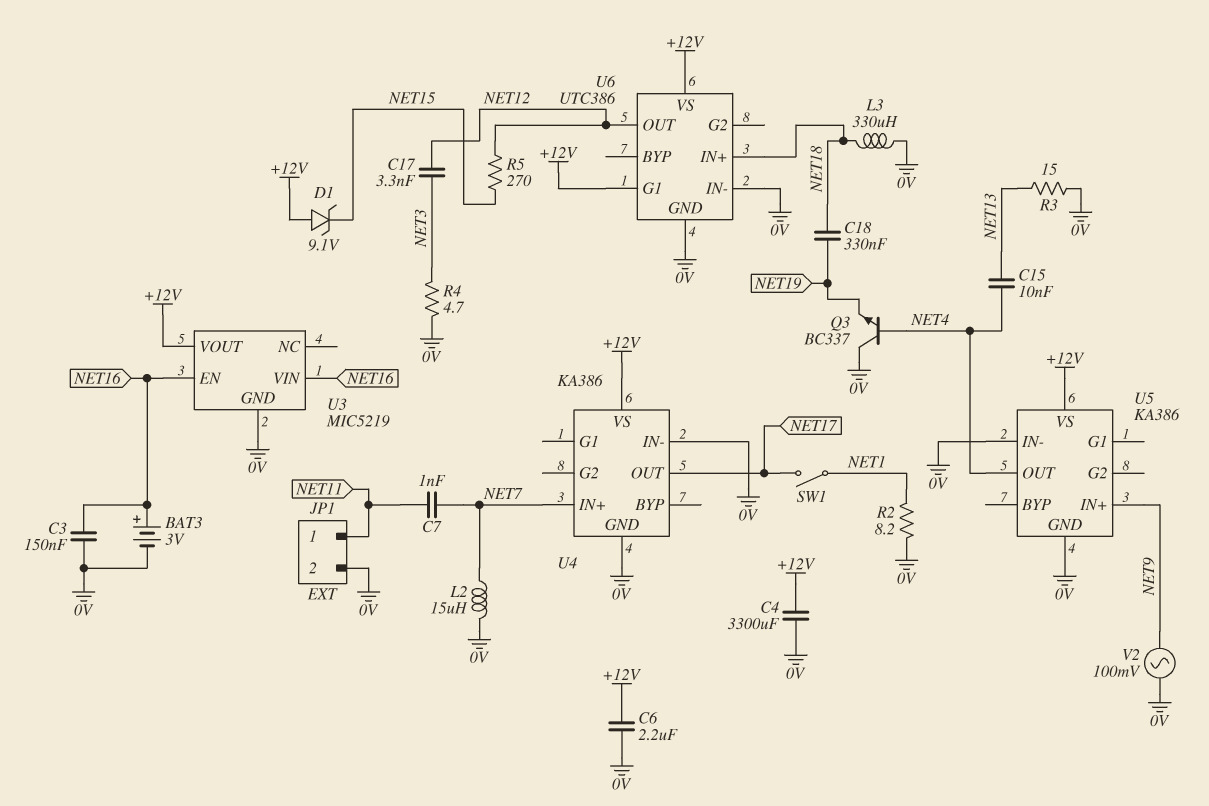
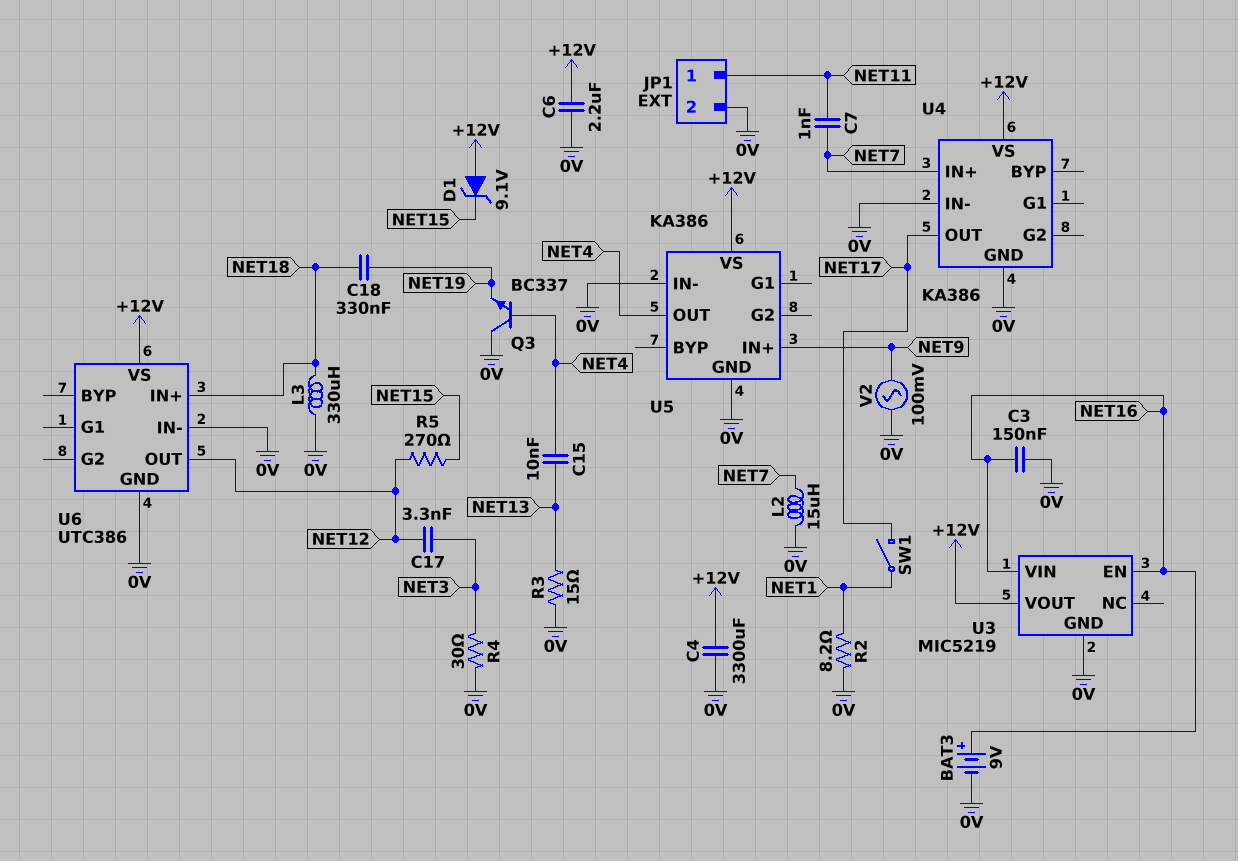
BAT3: 3V (plus NET16, minus 0V) -> 9V (plus NET16, minus 0V)
R4: 4.7 (0V, NET3) -> 30 (0V, NET3)
U6 pin G1: +12V -> none

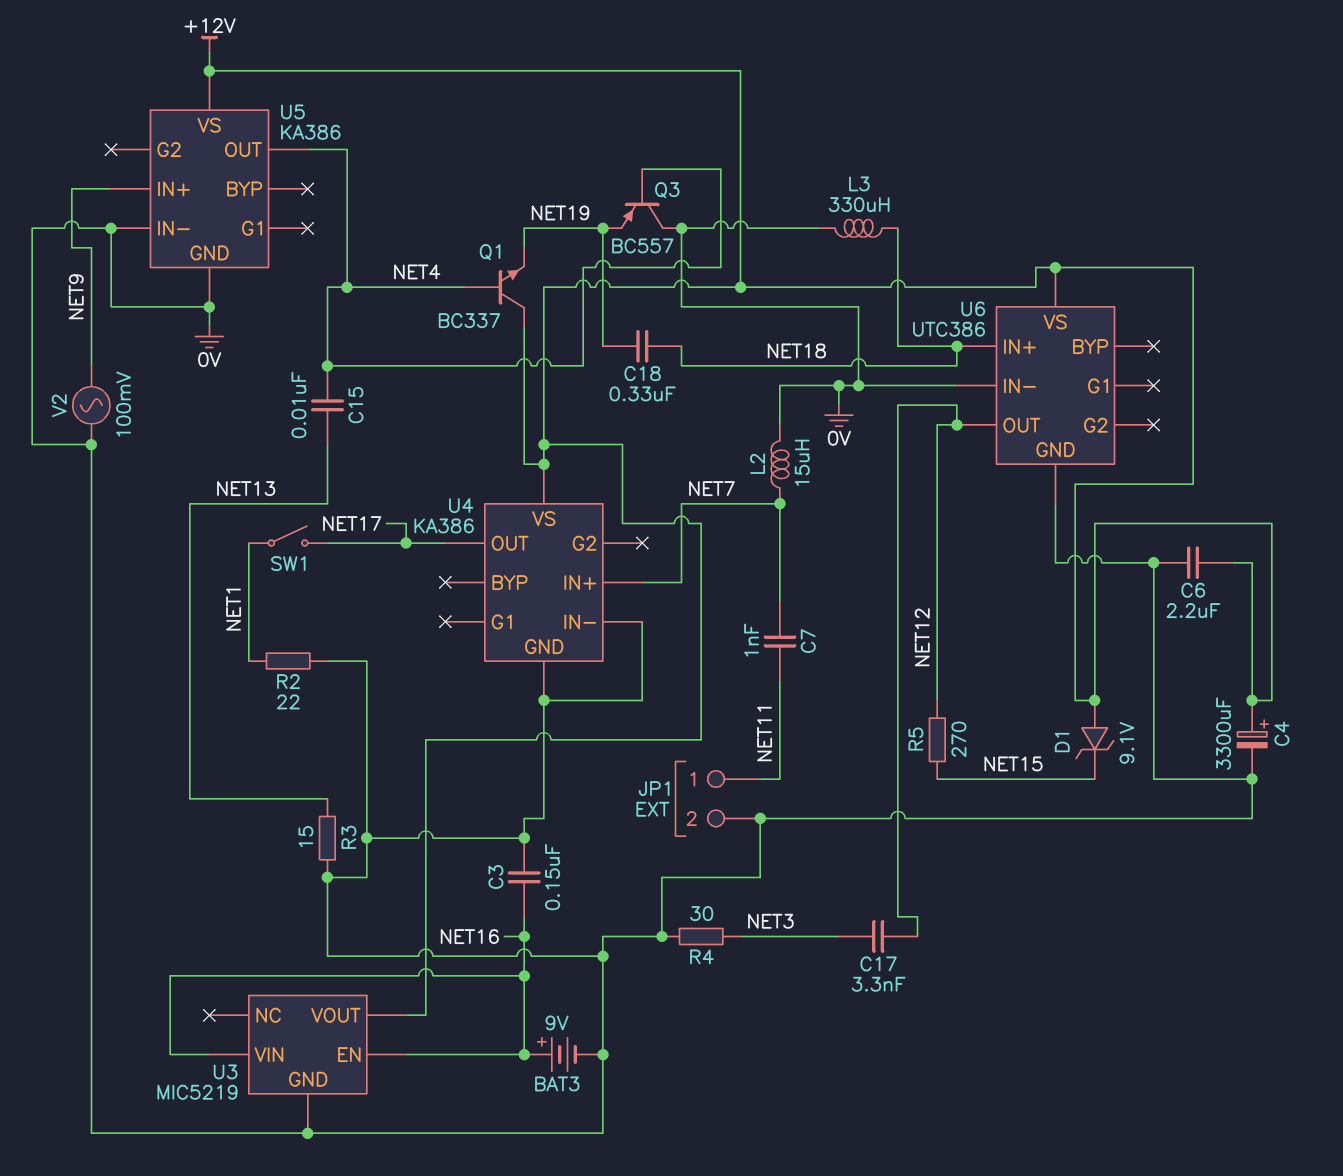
C4: 3300uF (+12V, 0V) -> 3300uF (plus +12V, minus 0V)
Q1: none -> NPN BC337 (B NET4, C +12V, E NET19)
Q3: NPN BC337 (B NET4, C 0V, E NET19) -> PNP BC557 (B NET4, C 0V, E NET19)
R2: 8.2 (0V, NET1) -> 22 (0V, NET1)

